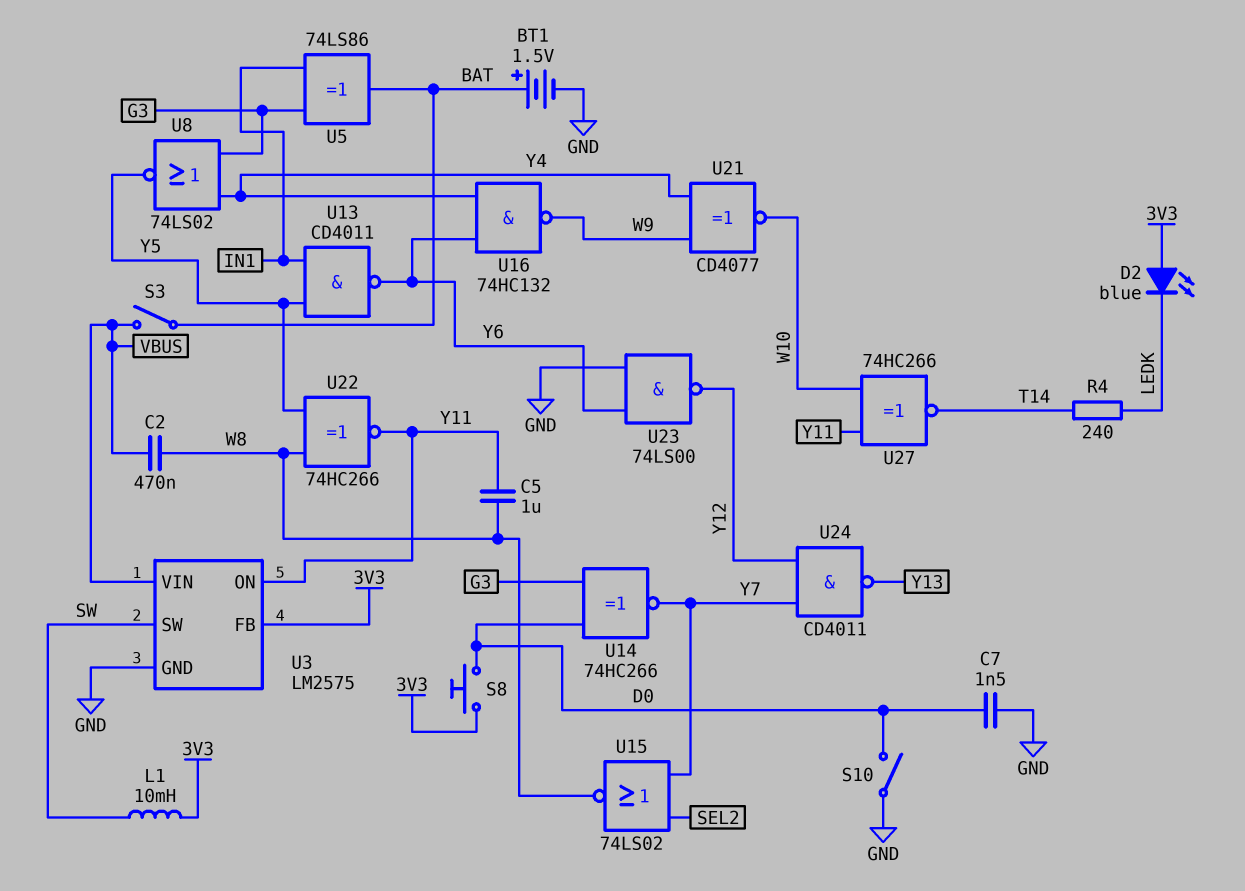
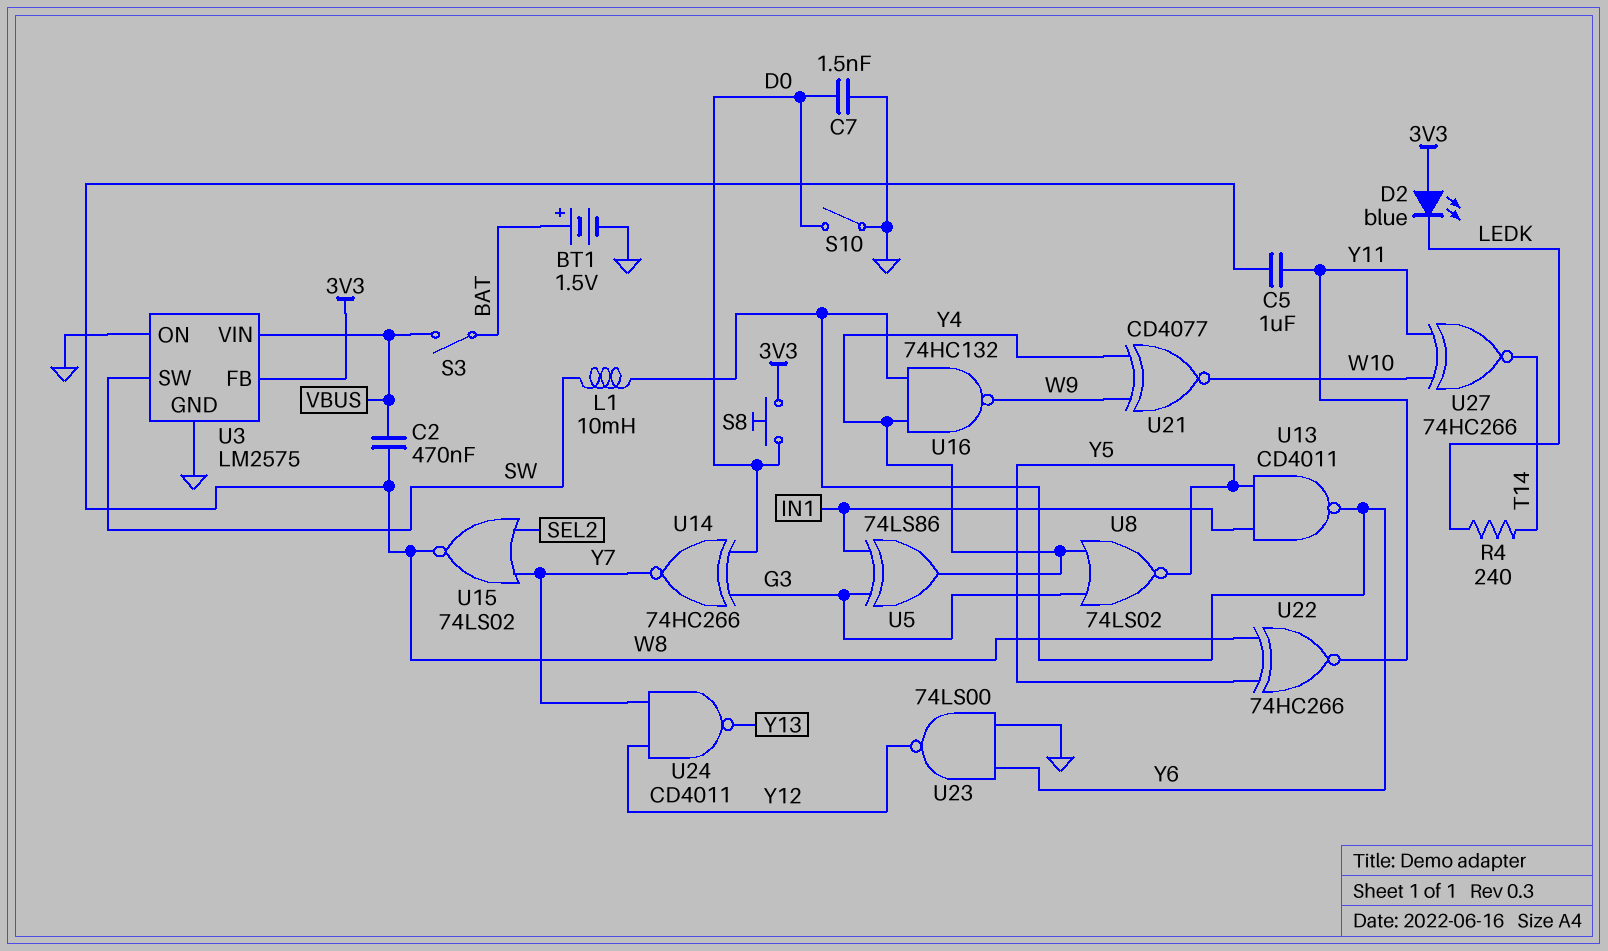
L1: 10mH (3V3, SW) -> 10mH (SW, Y6)
U3 pin ON: Y11 -> GND
U5: XOR 74LS86 (in G3, in IN1, out BAT) -> XOR 74LS86 (in G3, in IN1, out Y4)

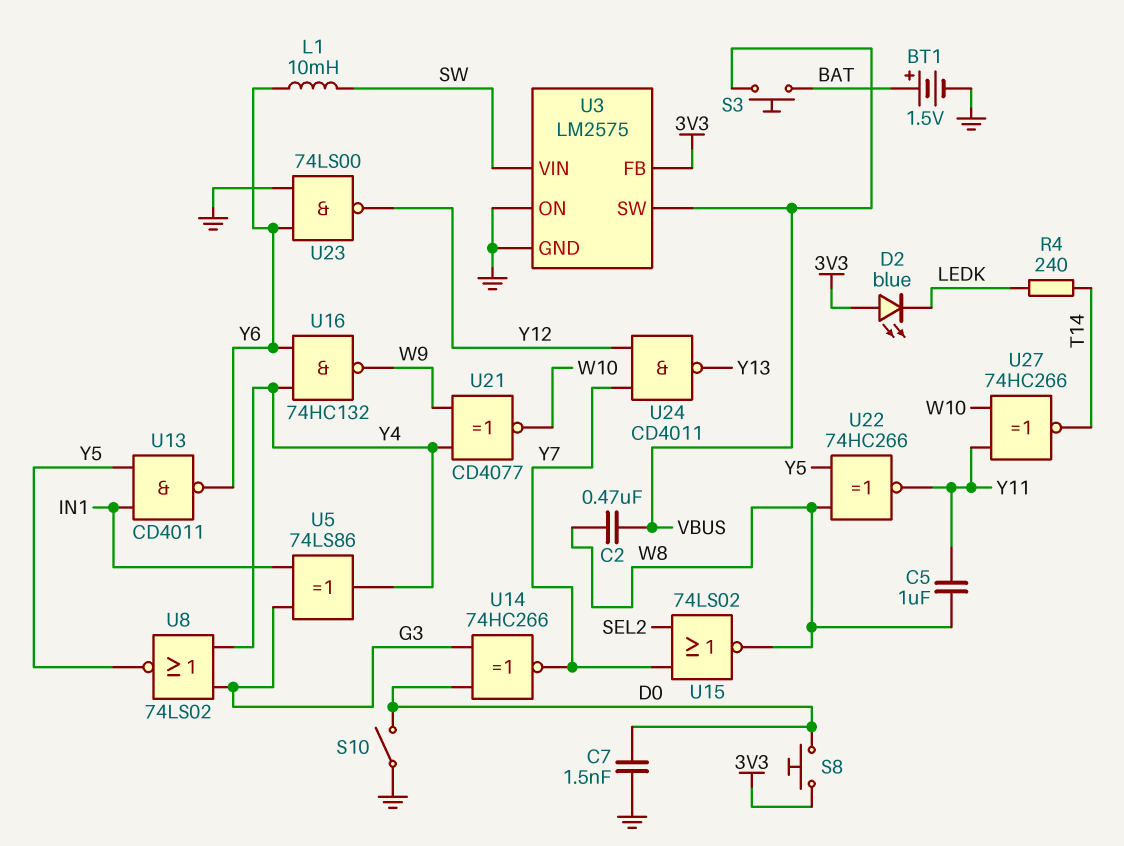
S3: switch (BAT, VBUS) -> button (BAT, VBUS)
U3 pin SW: SW -> VBUS
U3 pin VIN: VBUS -> SW

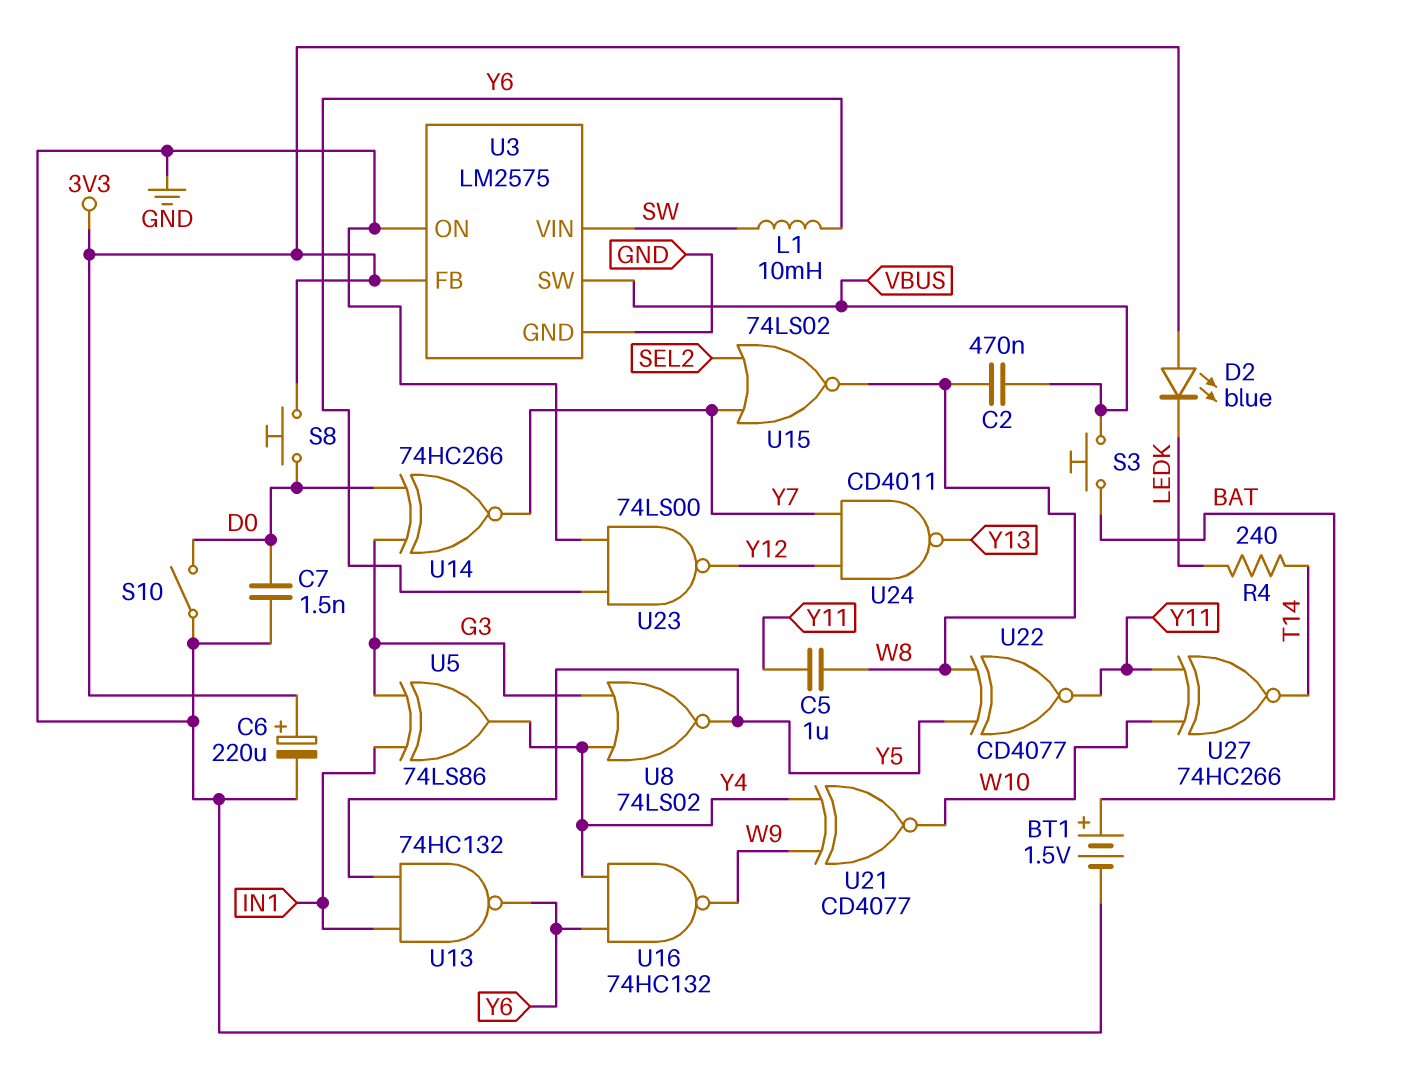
C6: none -> 220uF (plus 3V3, minus GND)
U13: NAND CD4011 (in IN1, in Y5, out Y6) -> NAND 74HC132 (in IN1, in Y5, out Y6)
U22: XNOR 74HC266 (in W8, in Y5, out Y11) -> XNOR CD4077 (in W8, in Y5, out Y11)

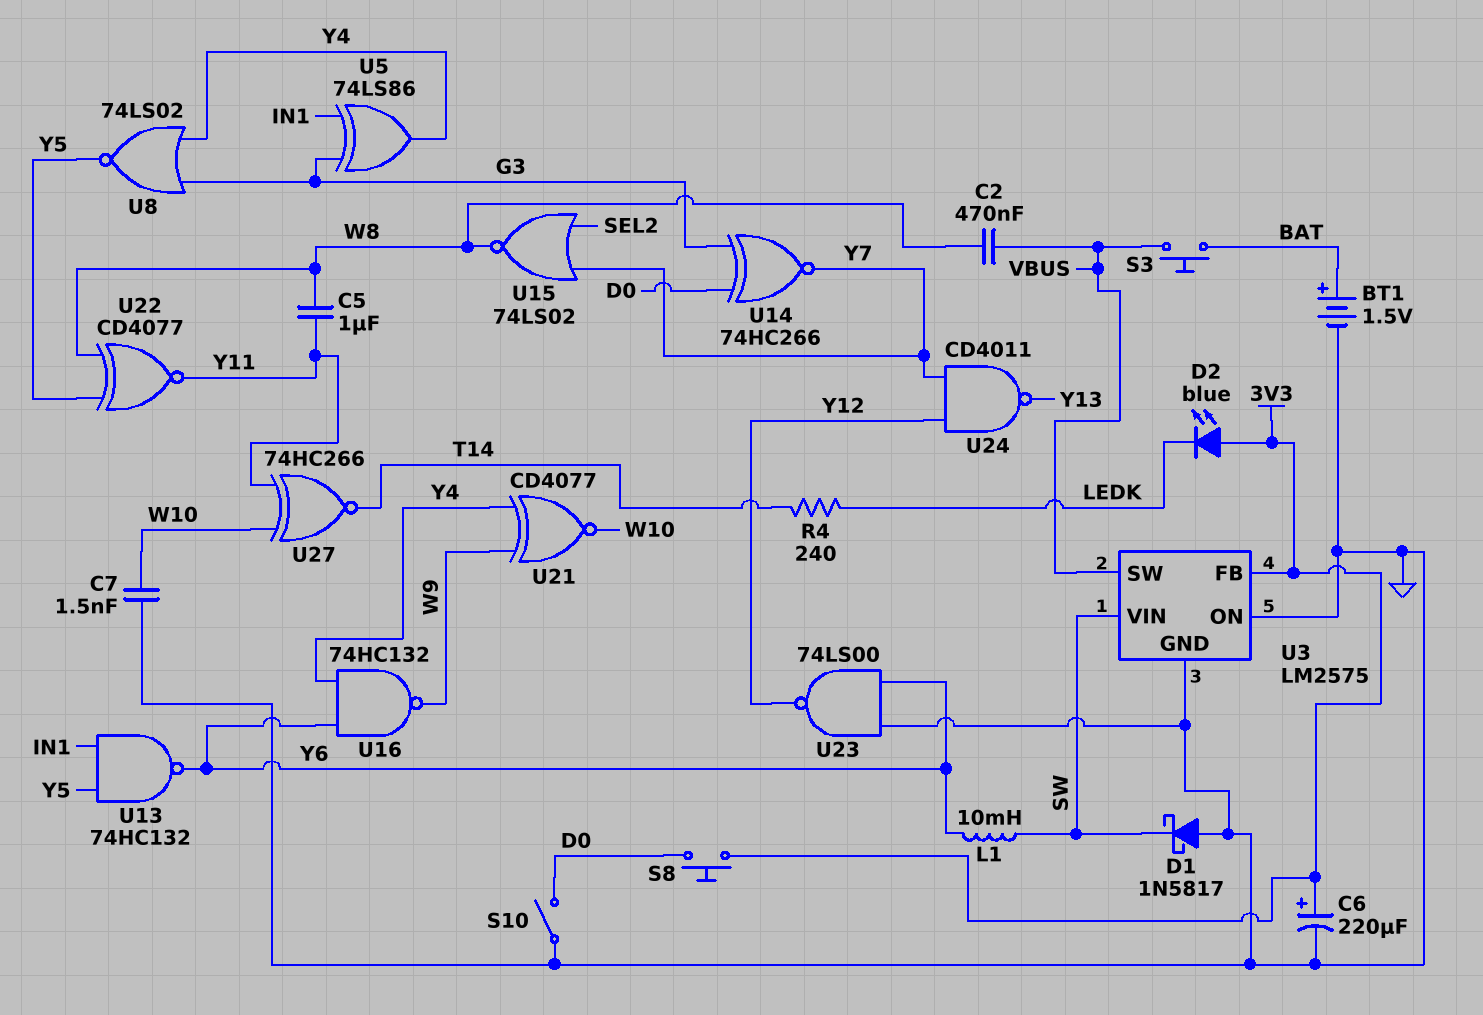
C7: 1.5nF (D0, GND) -> 1.5nF (GND, W10)
D1: none -> schottky 1N5817 (A GND, K SW)

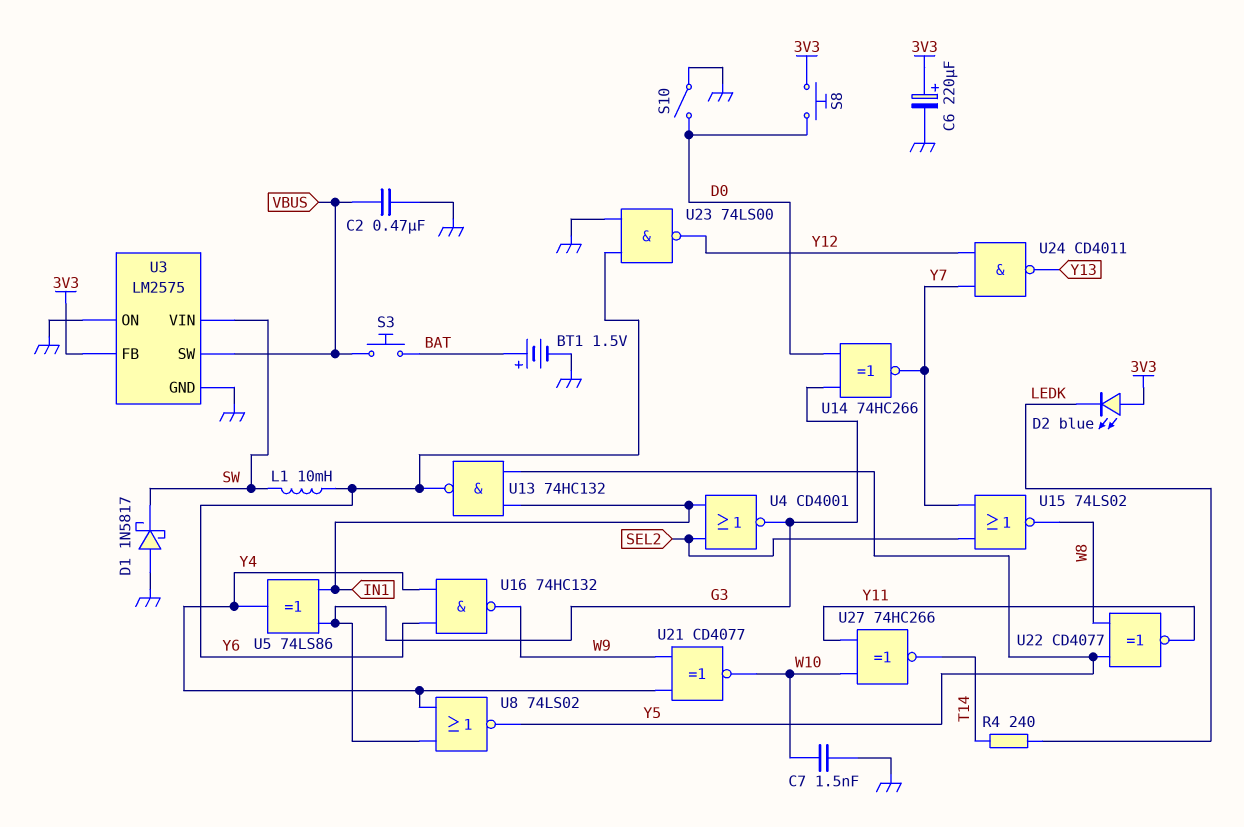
C2: 470nF (VBUS, W8) -> 470nF (GND, VBUS)
C5: 1uF (W8, Y11) -> none
U4: none -> NOR CD4001 (in IN1, in SEL2, out G3)

